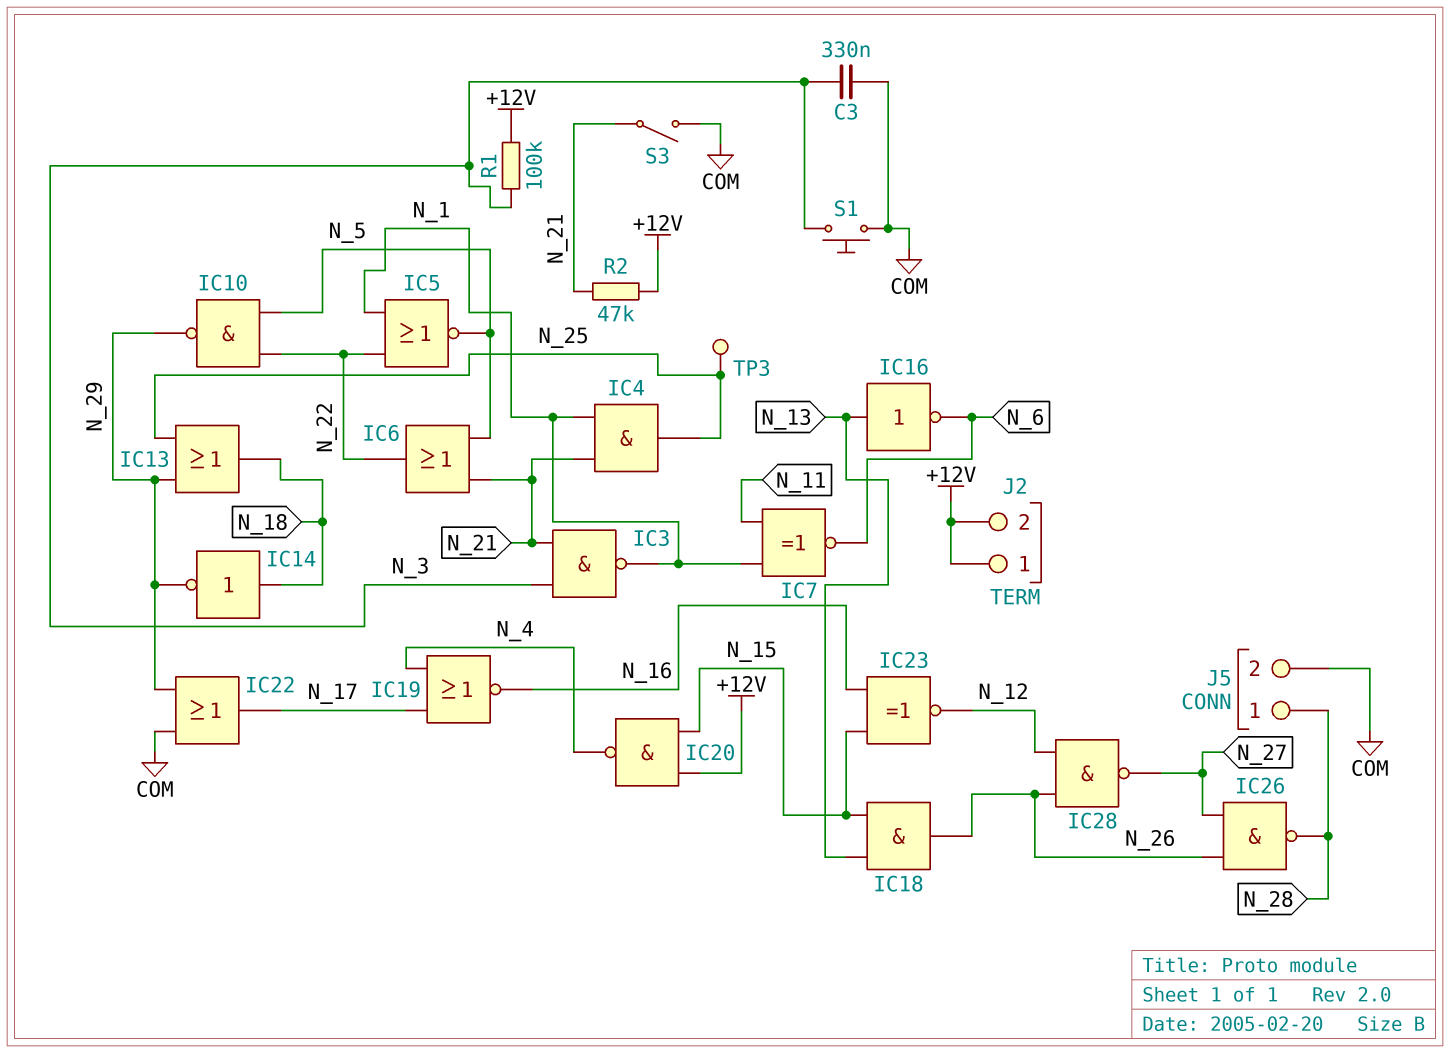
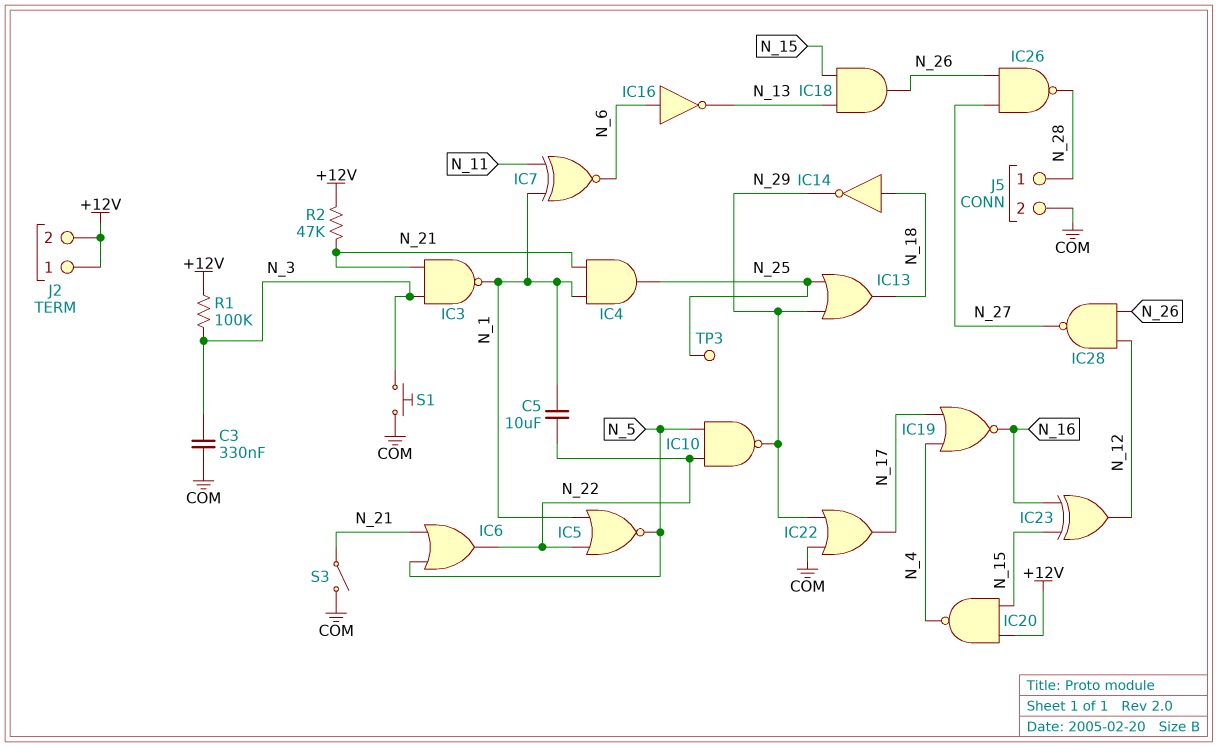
C5: none -> 10uF (N_1, N_22)
IC16: NOT (in N_13, out N_6) -> NOT (in N_6, out N_13)
IC23: XNOR (in N_15, in N_16, out N_12) -> XOR (in N_15, in N_16, out N_12)

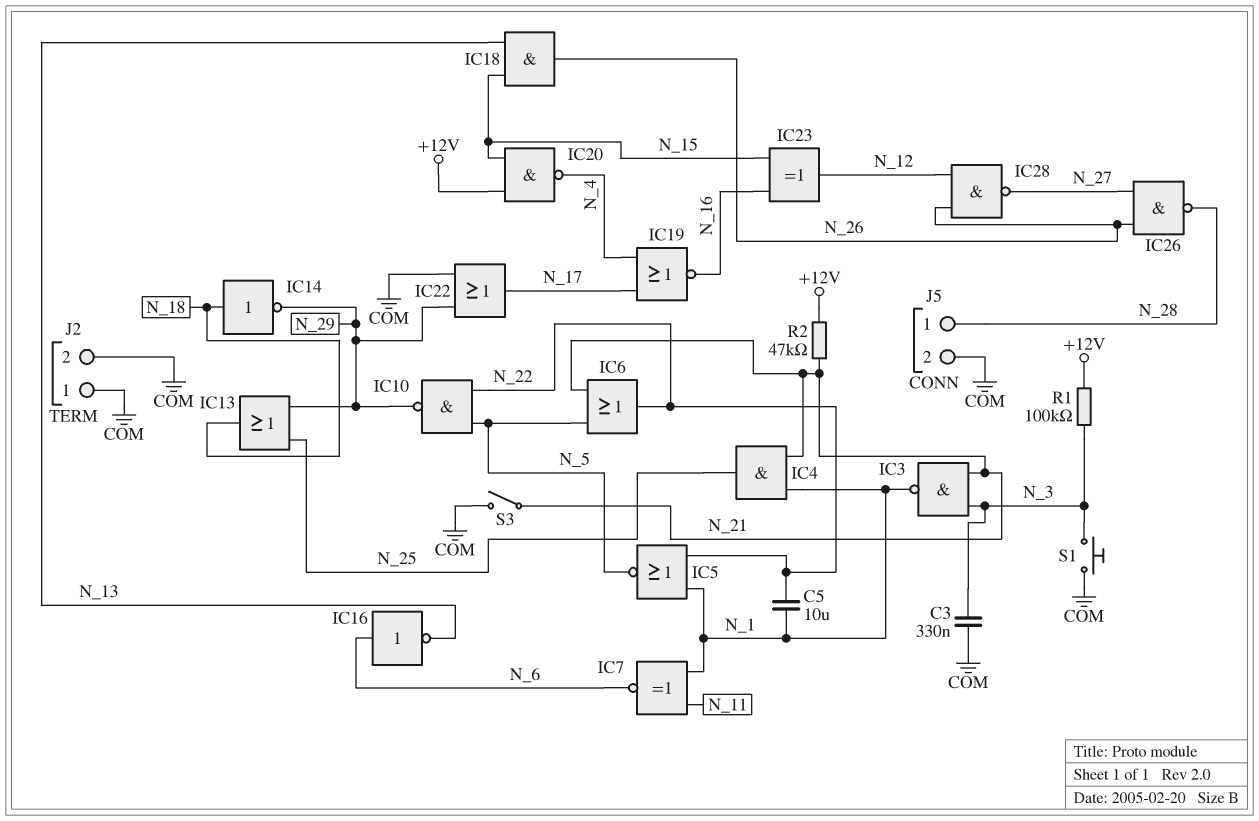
J2 pin 1: +12V -> COM
J2 pin 2: +12V -> COM
TP3: test point (N_25) -> none

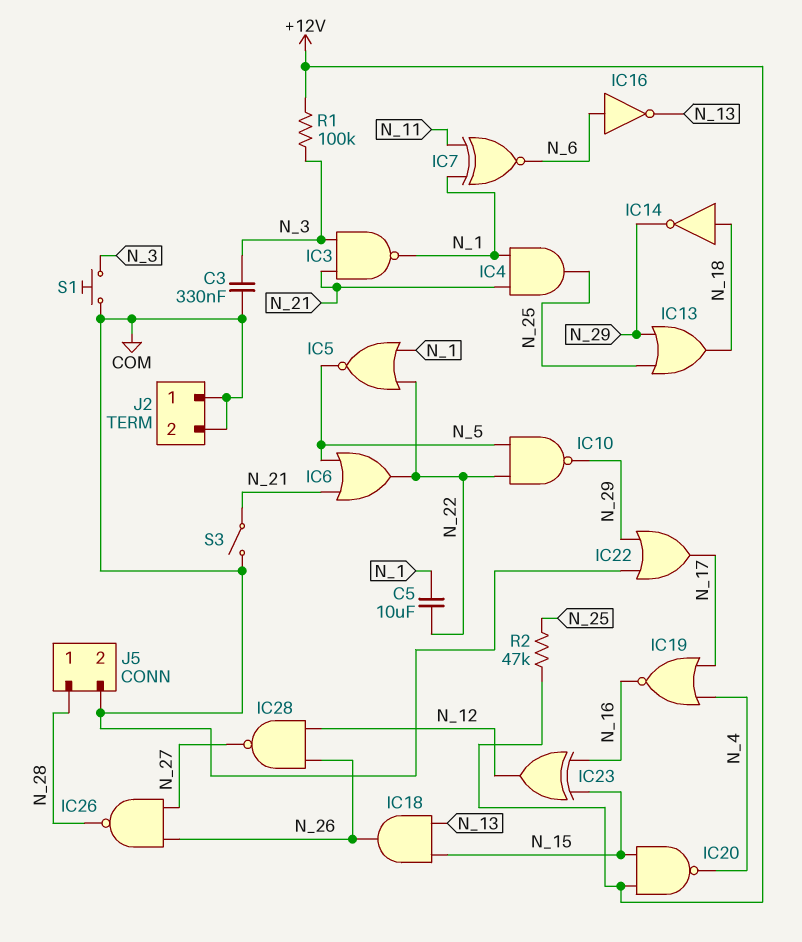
R2: 47k (+12V, N_21) -> 47k (+12V, N_25)

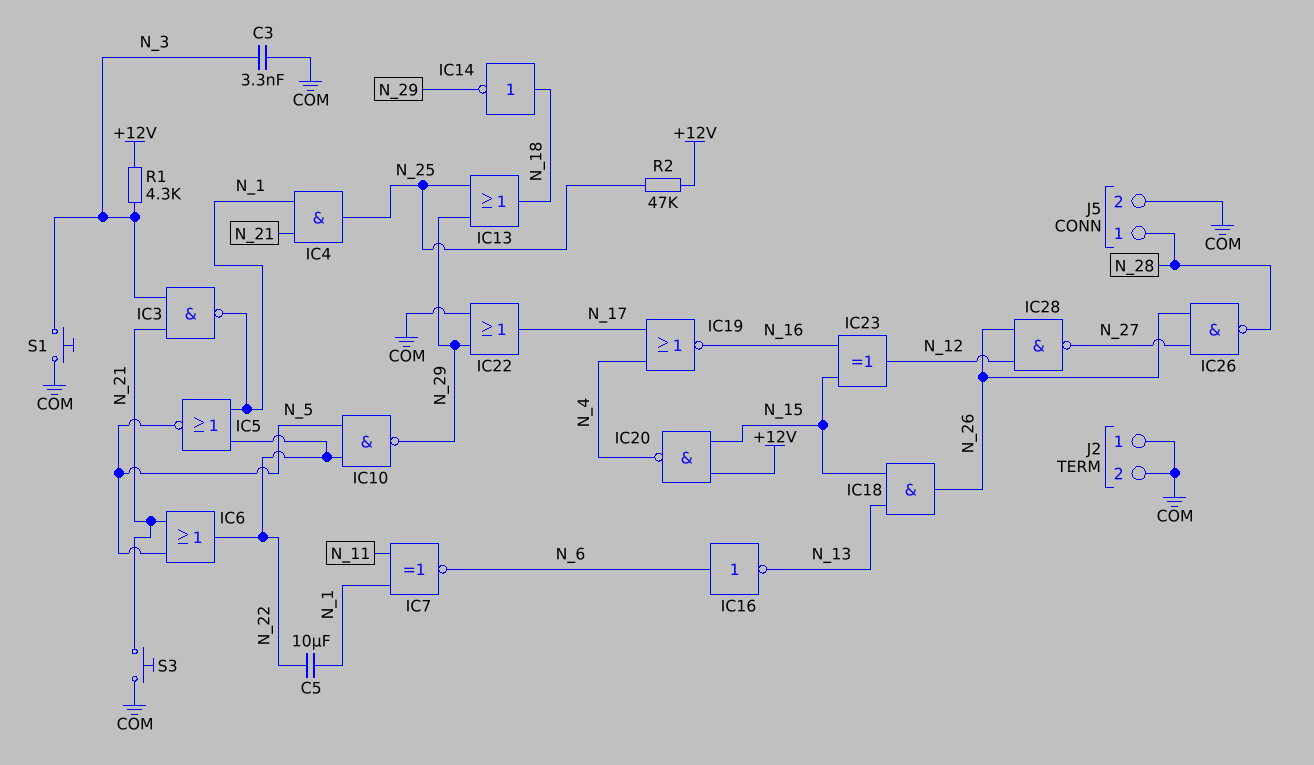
C3: 330nF (COM, N_3) -> 3.3nF (COM, N_3)
R1: 100k (+12V, N_3) -> 4.3k (+12V, N_3)
S3: switch (COM, N_21) -> button (COM, N_21)

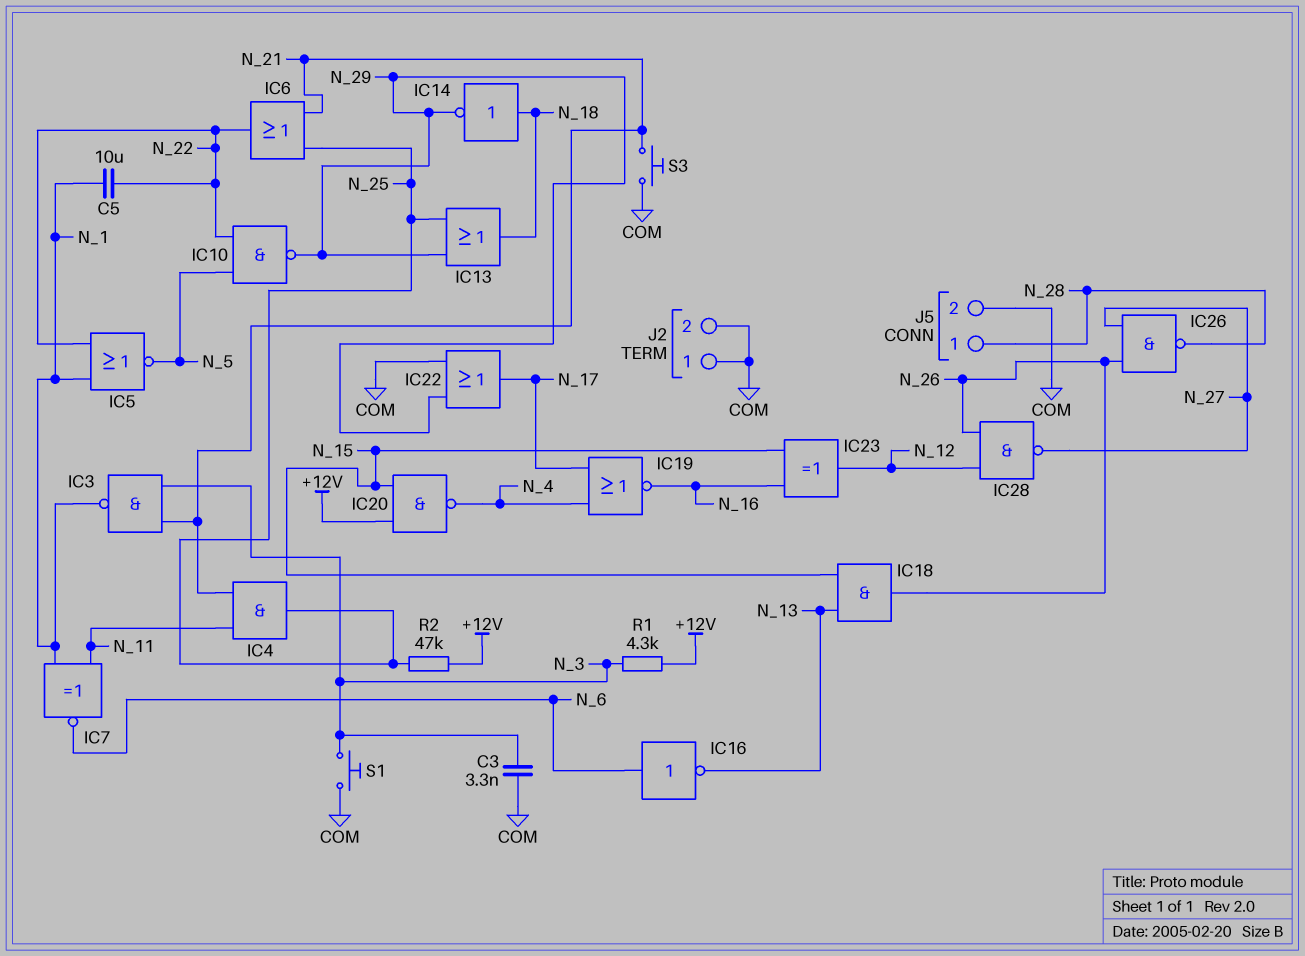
IC4: AND (in N_1, in N_21, out N_25) -> AND (in N_11, in N_21, out N_25)
IC6: OR (in N_5, in N_21, out N_22) -> OR (in N_21, in N_25, out N_22)

